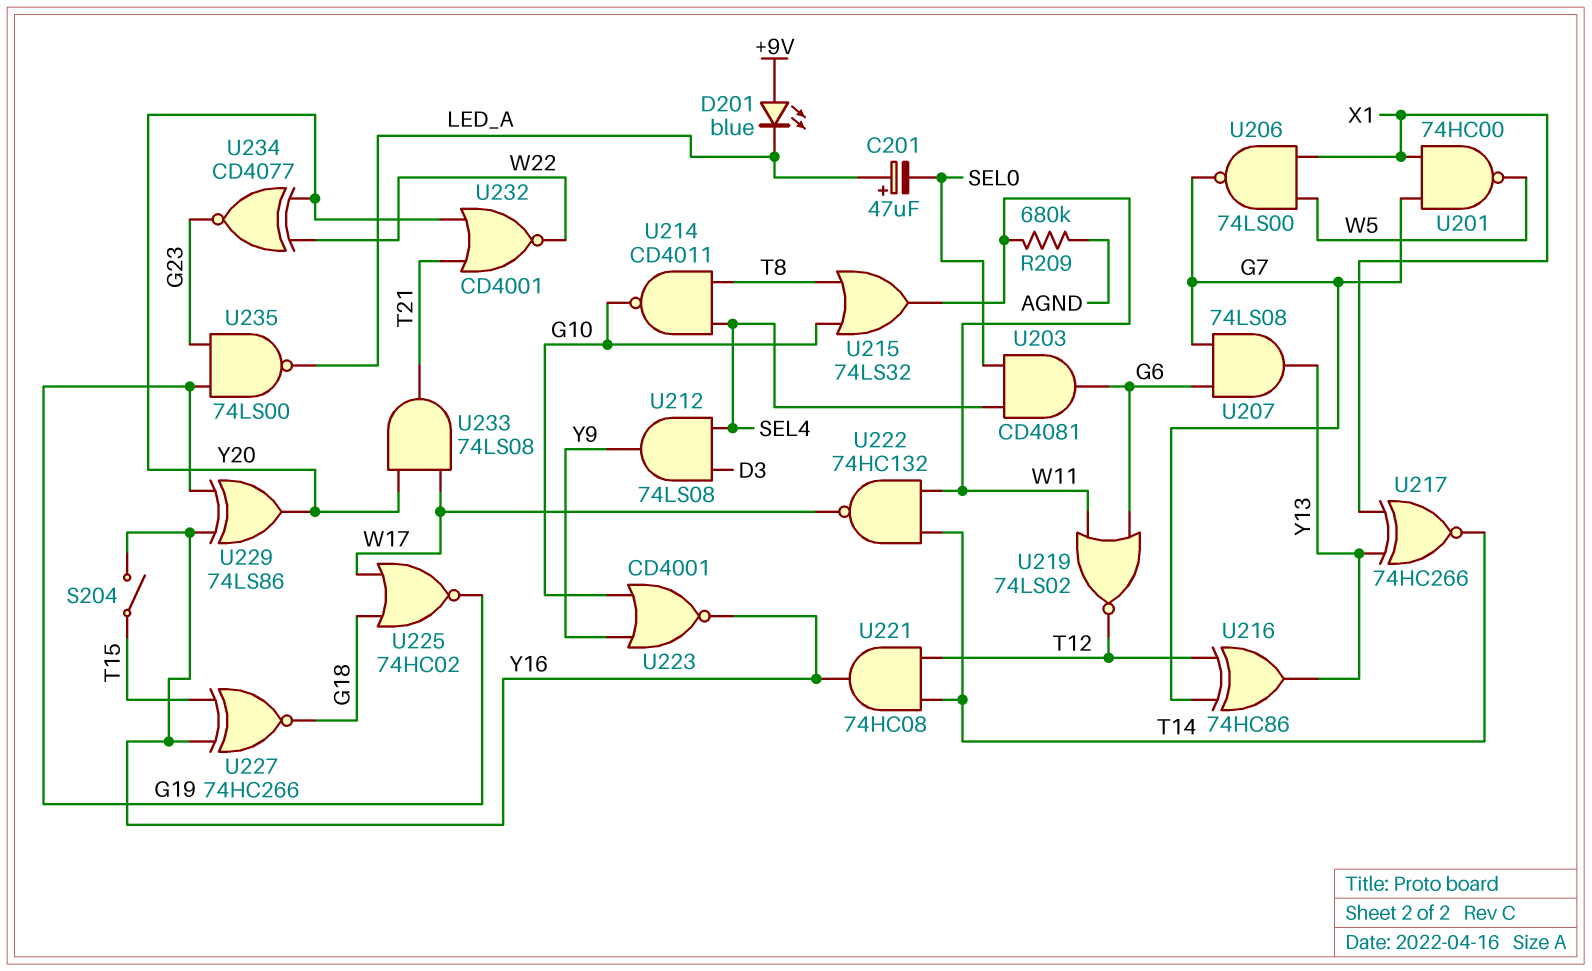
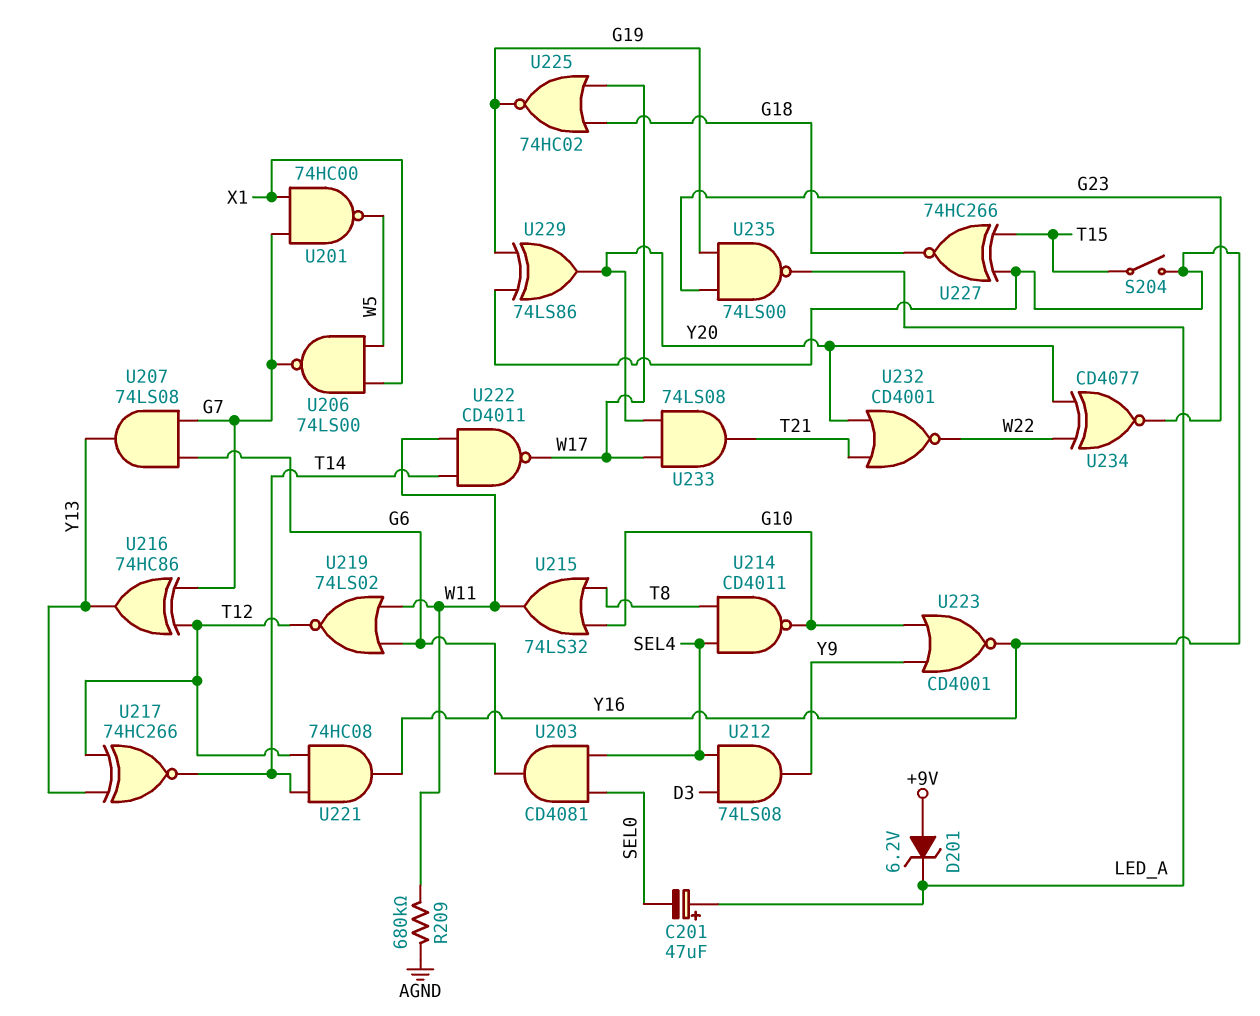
D201: LED blue (A +9V, K LED_A) -> zener 6.2V (A +9V, K LED_A)
U217: XNOR 74HC266 (in X1, in Y13, out T14) -> XNOR 74HC266 (in T12, in Y13, out T14)
U222: NAND 74HC132 (in T14, in W11, out W17) -> NAND CD4011 (in T14, in W11, out W17)

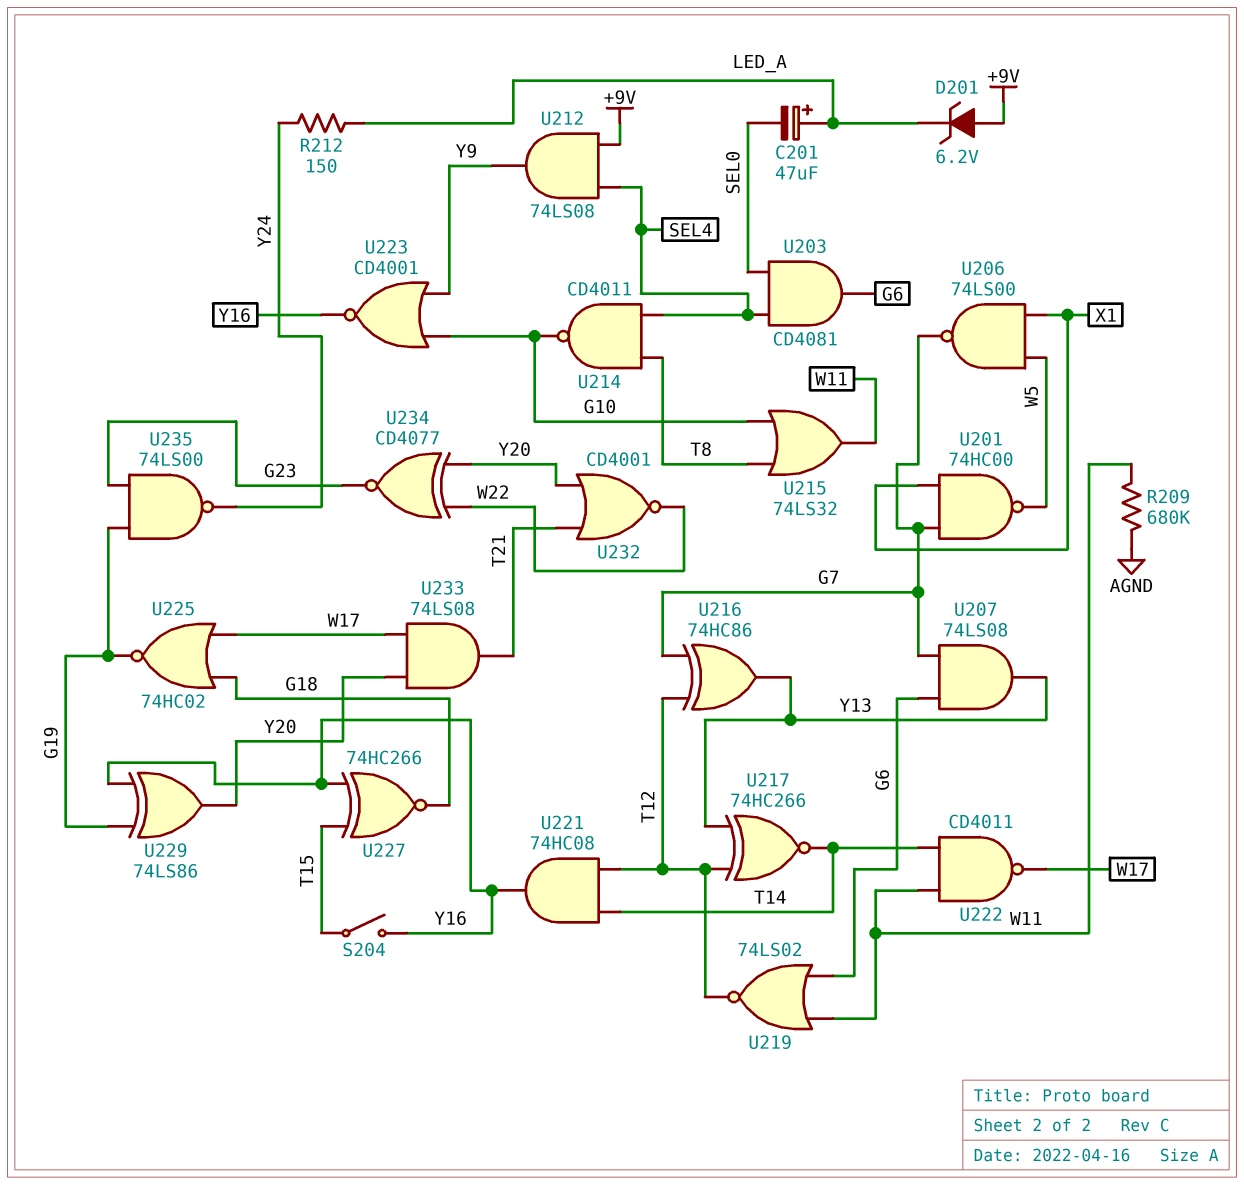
R212: none -> 150 (LED_A, Y24)
U212: AND 74LS08 (in D3, in SEL4, out Y9) -> AND 74LS08 (in +9V, in SEL4, out Y9)
U235: NAND 74LS00 (in G19, in G23, out LED_A) -> NAND 74LS00 (in G19, in G23, out Y24)

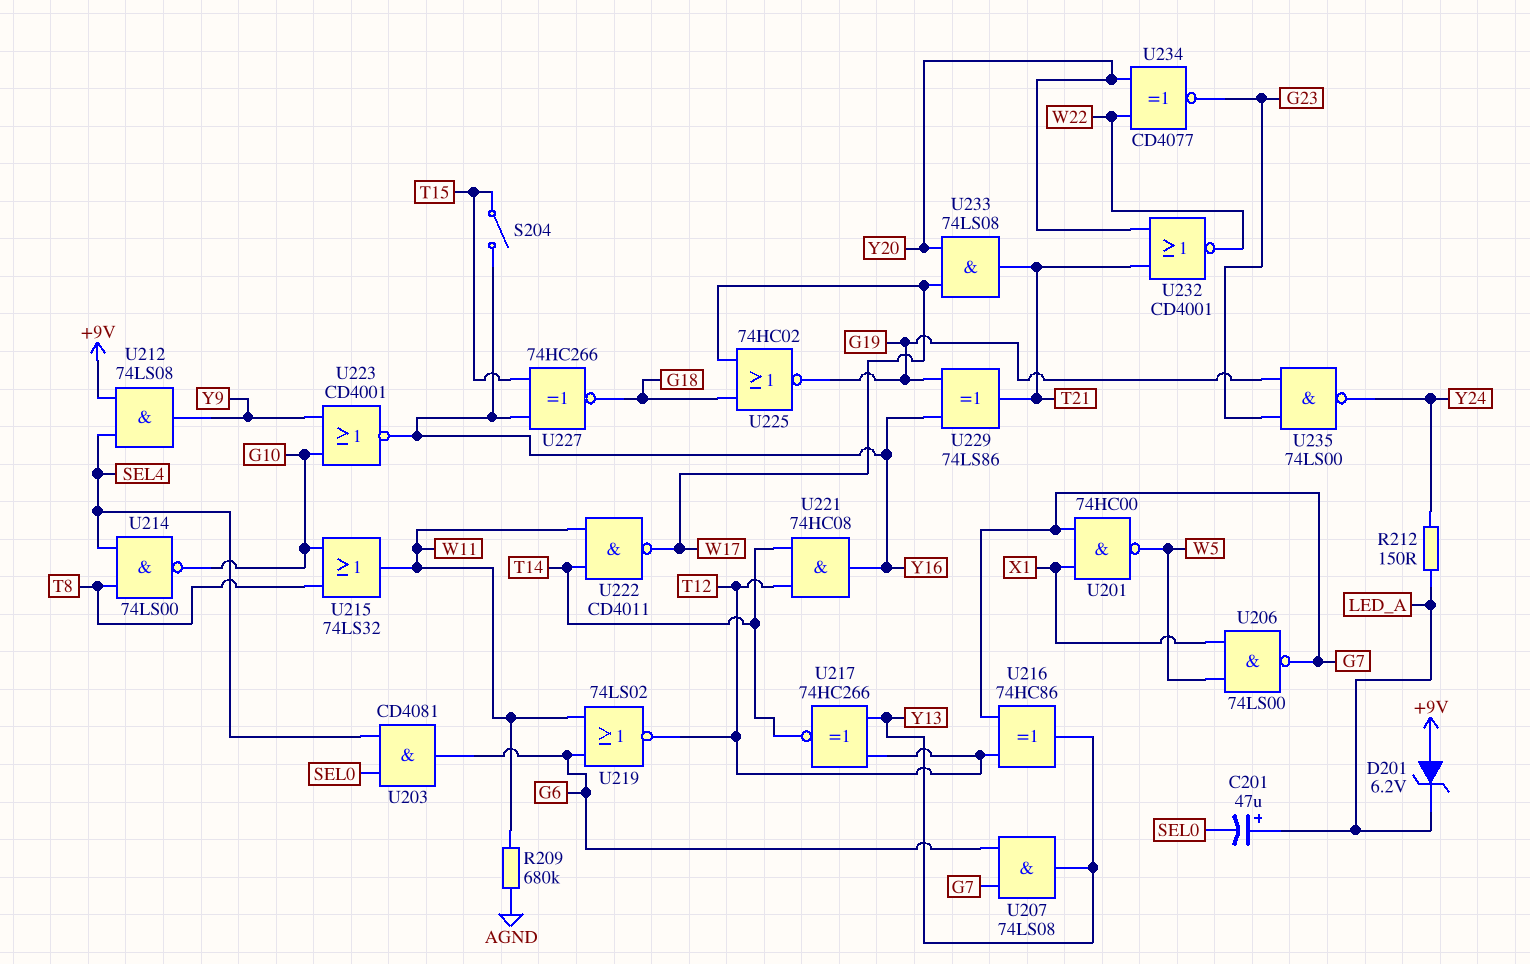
U214: NAND CD4011 (in SEL4, in T8, out G10) -> NAND 74LS00 (in SEL4, in T8, out G10)
U229: XOR 74LS86 (in G19, in Y16, out Y20) -> XOR 74LS86 (in G19, in Y16, out T21)

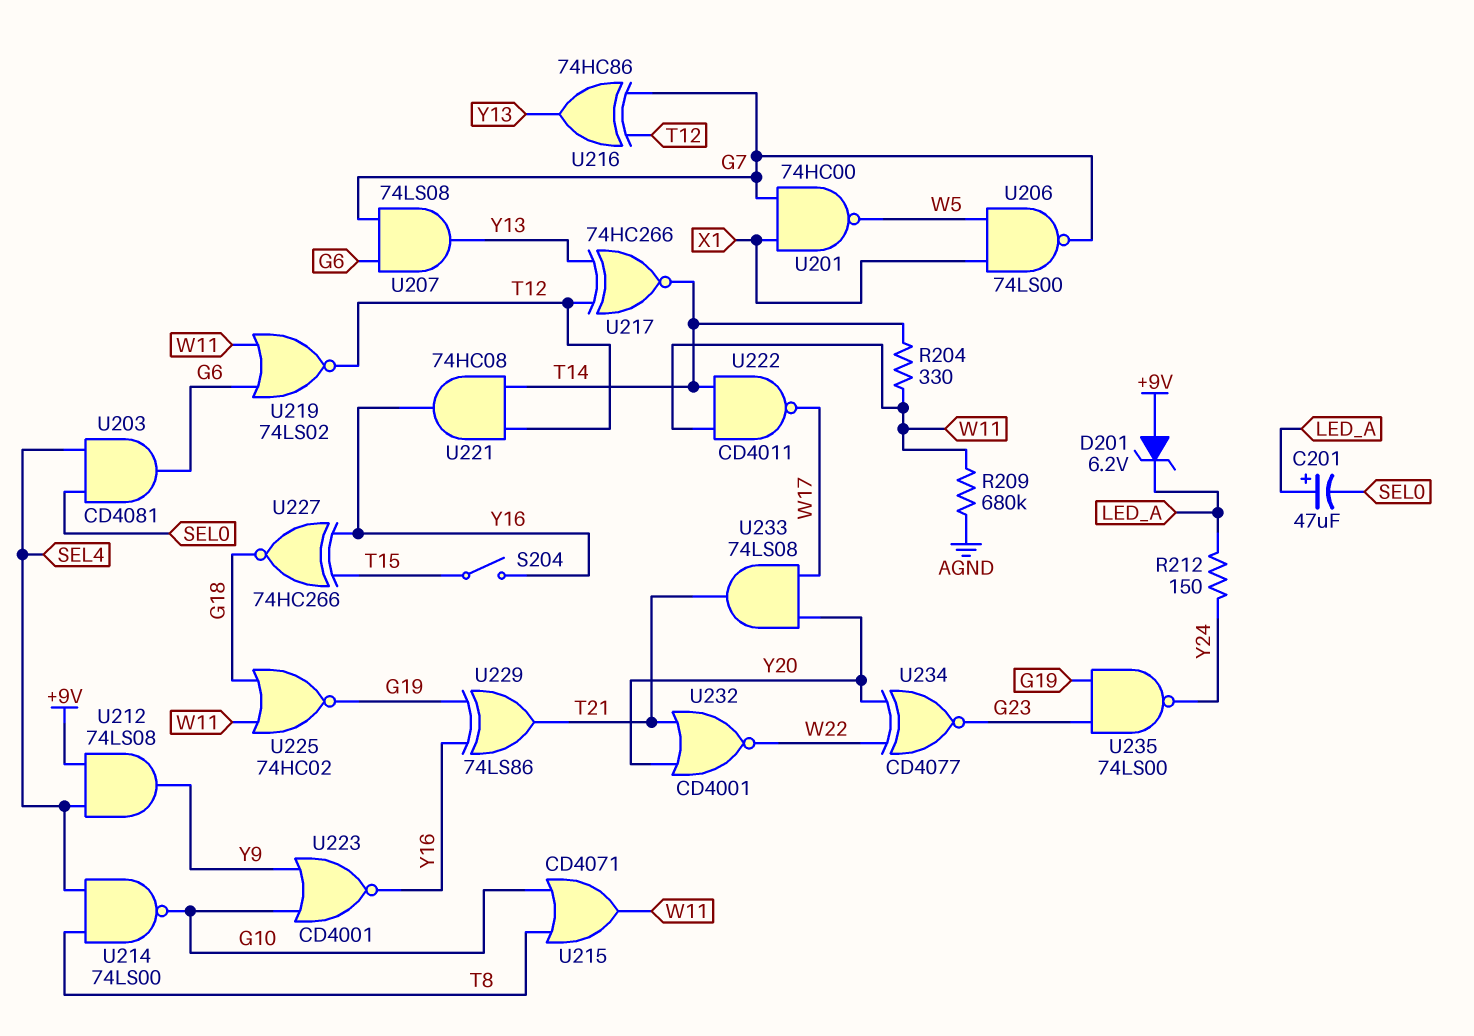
R204: none -> 330 (T14, W11)
U215: OR 74LS32 (in G10, in T8, out W11) -> OR CD4071 (in G10, in T8, out W11)
U225: NOR 74HC02 (in G18, in W17, out G19) -> NOR 74HC02 (in G18, in W11, out G19)

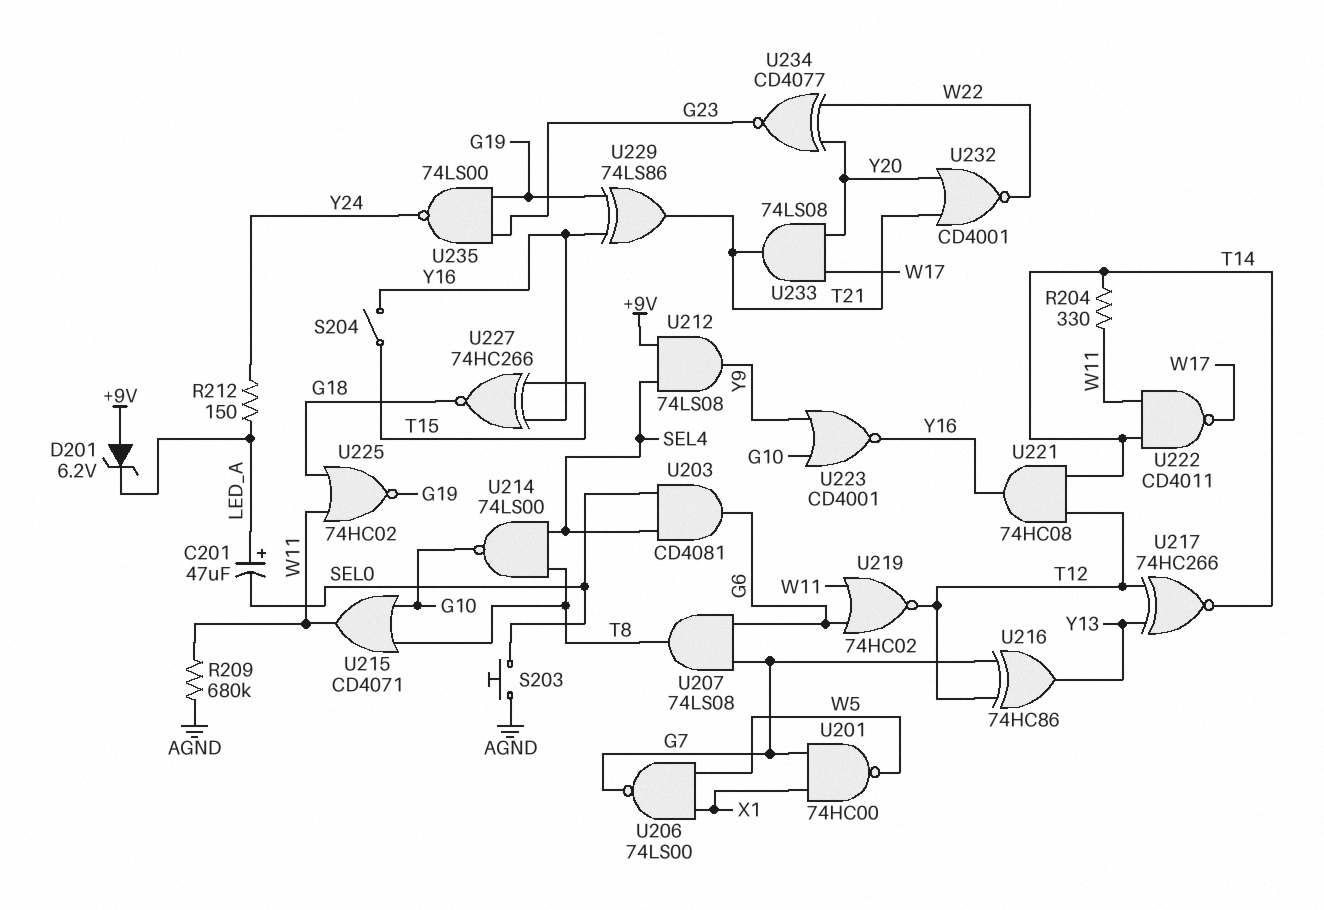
S203: none -> button (AGND, SEL0)
U207: AND 74LS08 (in G6, in G7, out Y13) -> AND 74LS08 (in G6, in G7, out T8)
U219: NOR 74LS02 (in G6, in W11, out T12) -> NOR 74HC02 (in G6, in W11, out T12)

